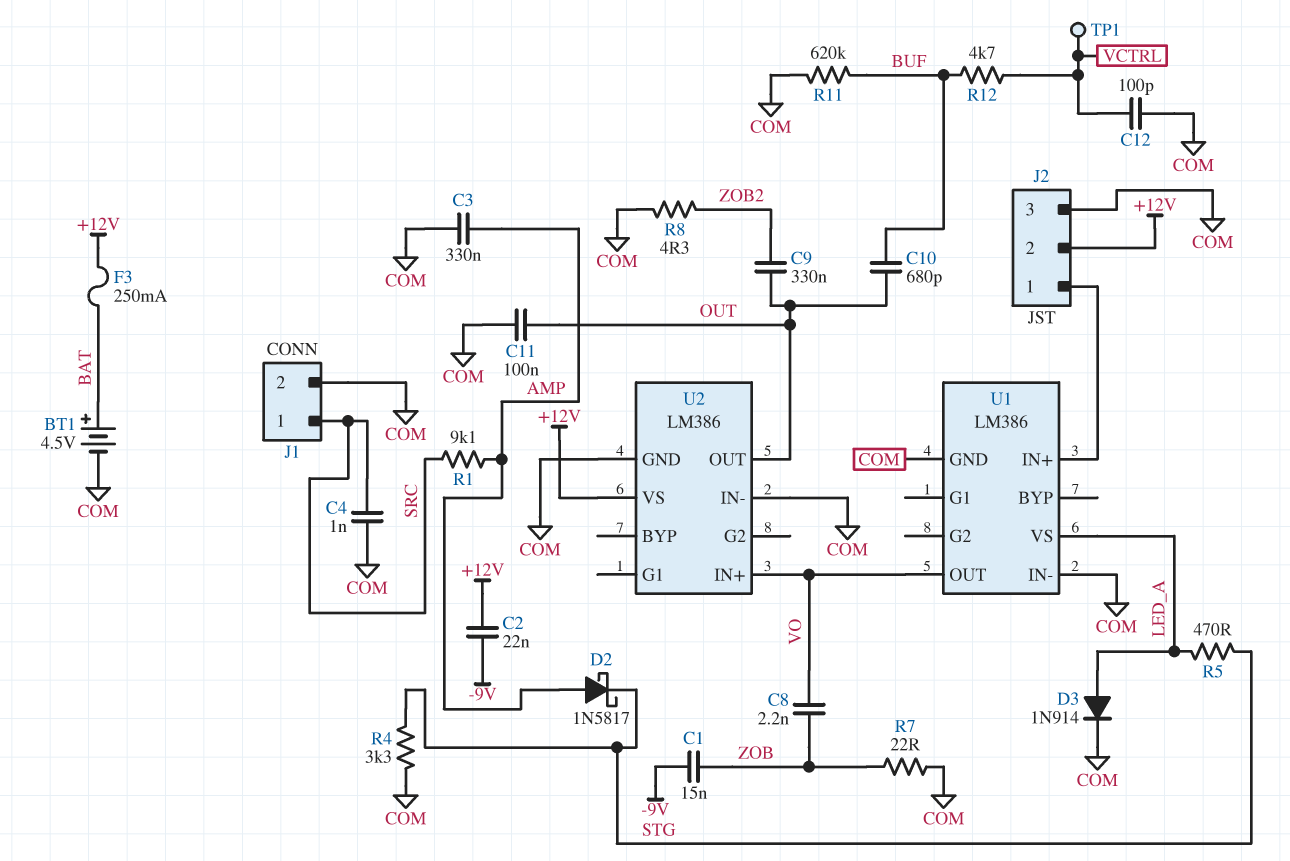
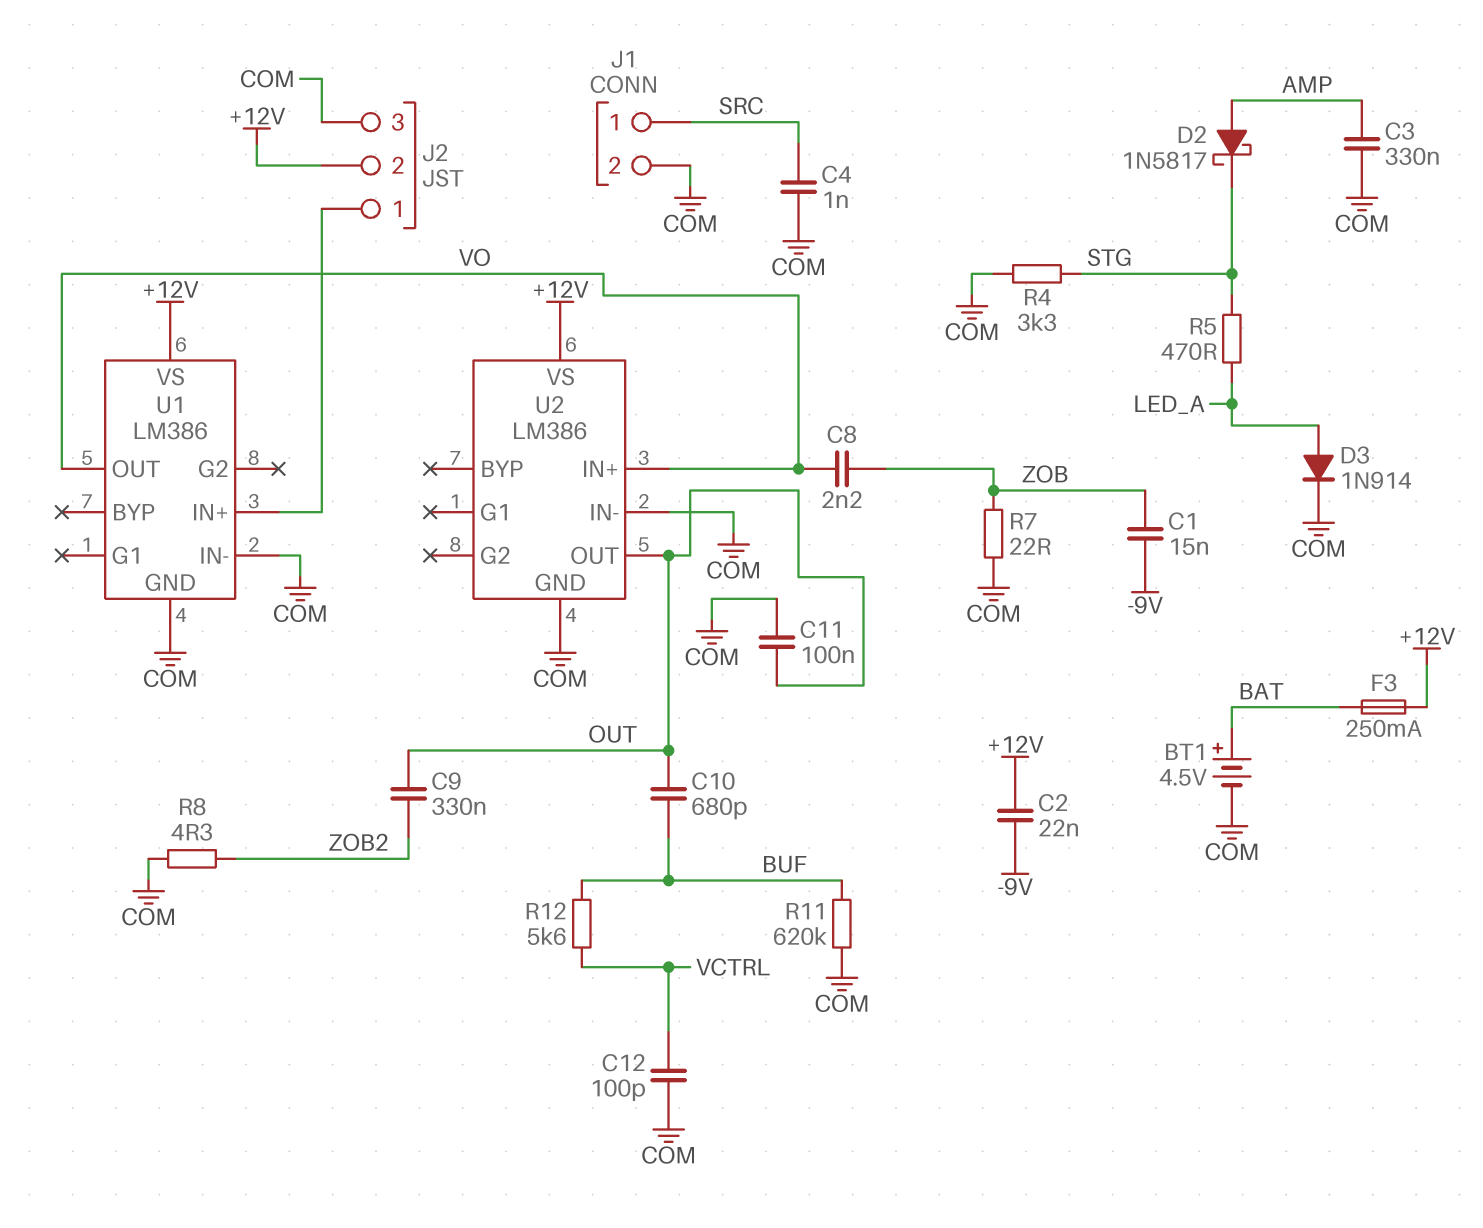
R1: 9.1k (AMP, SRC) -> none
R12: 4.7k (BUF, VCTRL) -> 5.6k (BUF, VCTRL)
TP1: test point (VCTRL) -> none
U1 pin VS: LED_A -> +12V

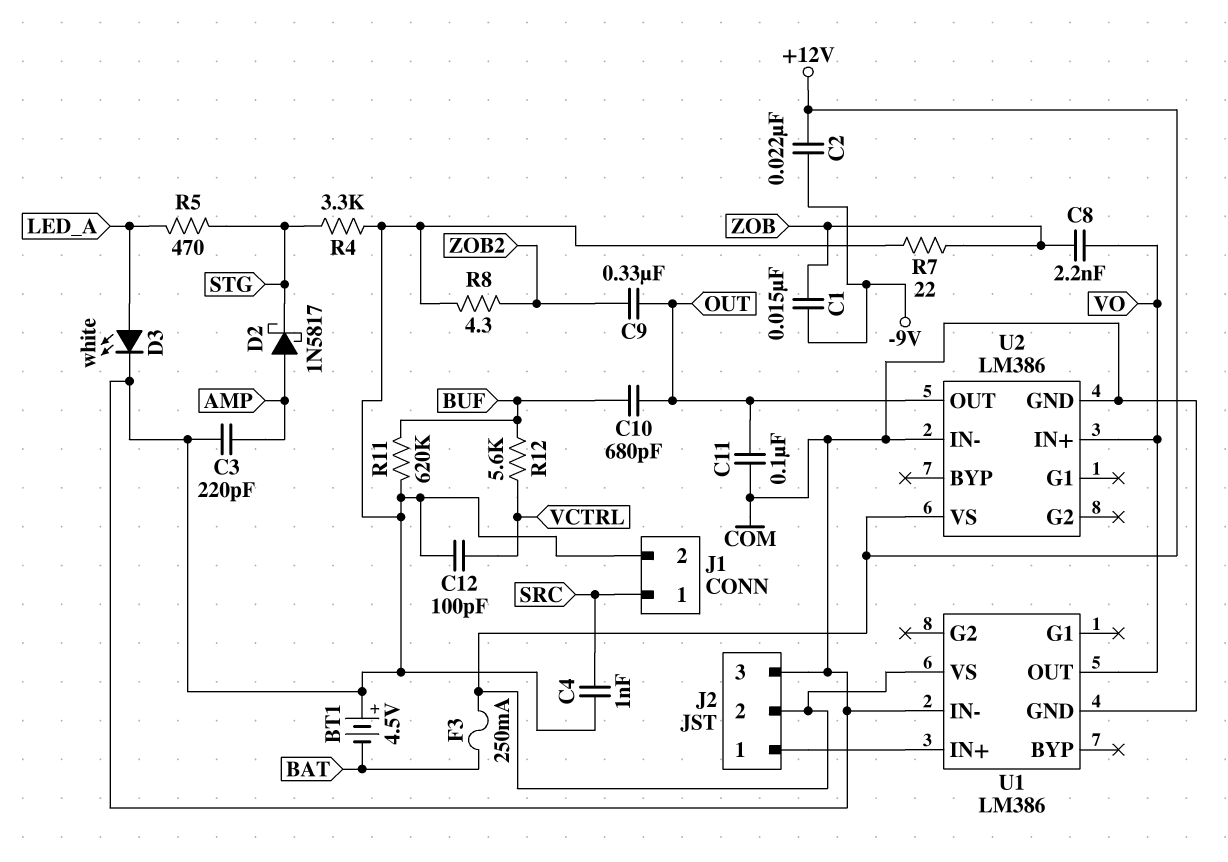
BT1: 4.5V (plus BAT, minus COM) -> 4.5V (plus COM, minus BAT)
C3: 330nF (AMP, COM) -> 220pF (AMP, COM)
D3: diode 1N914 (A LED_A, K COM) -> LED white (A LED_A, K COM)

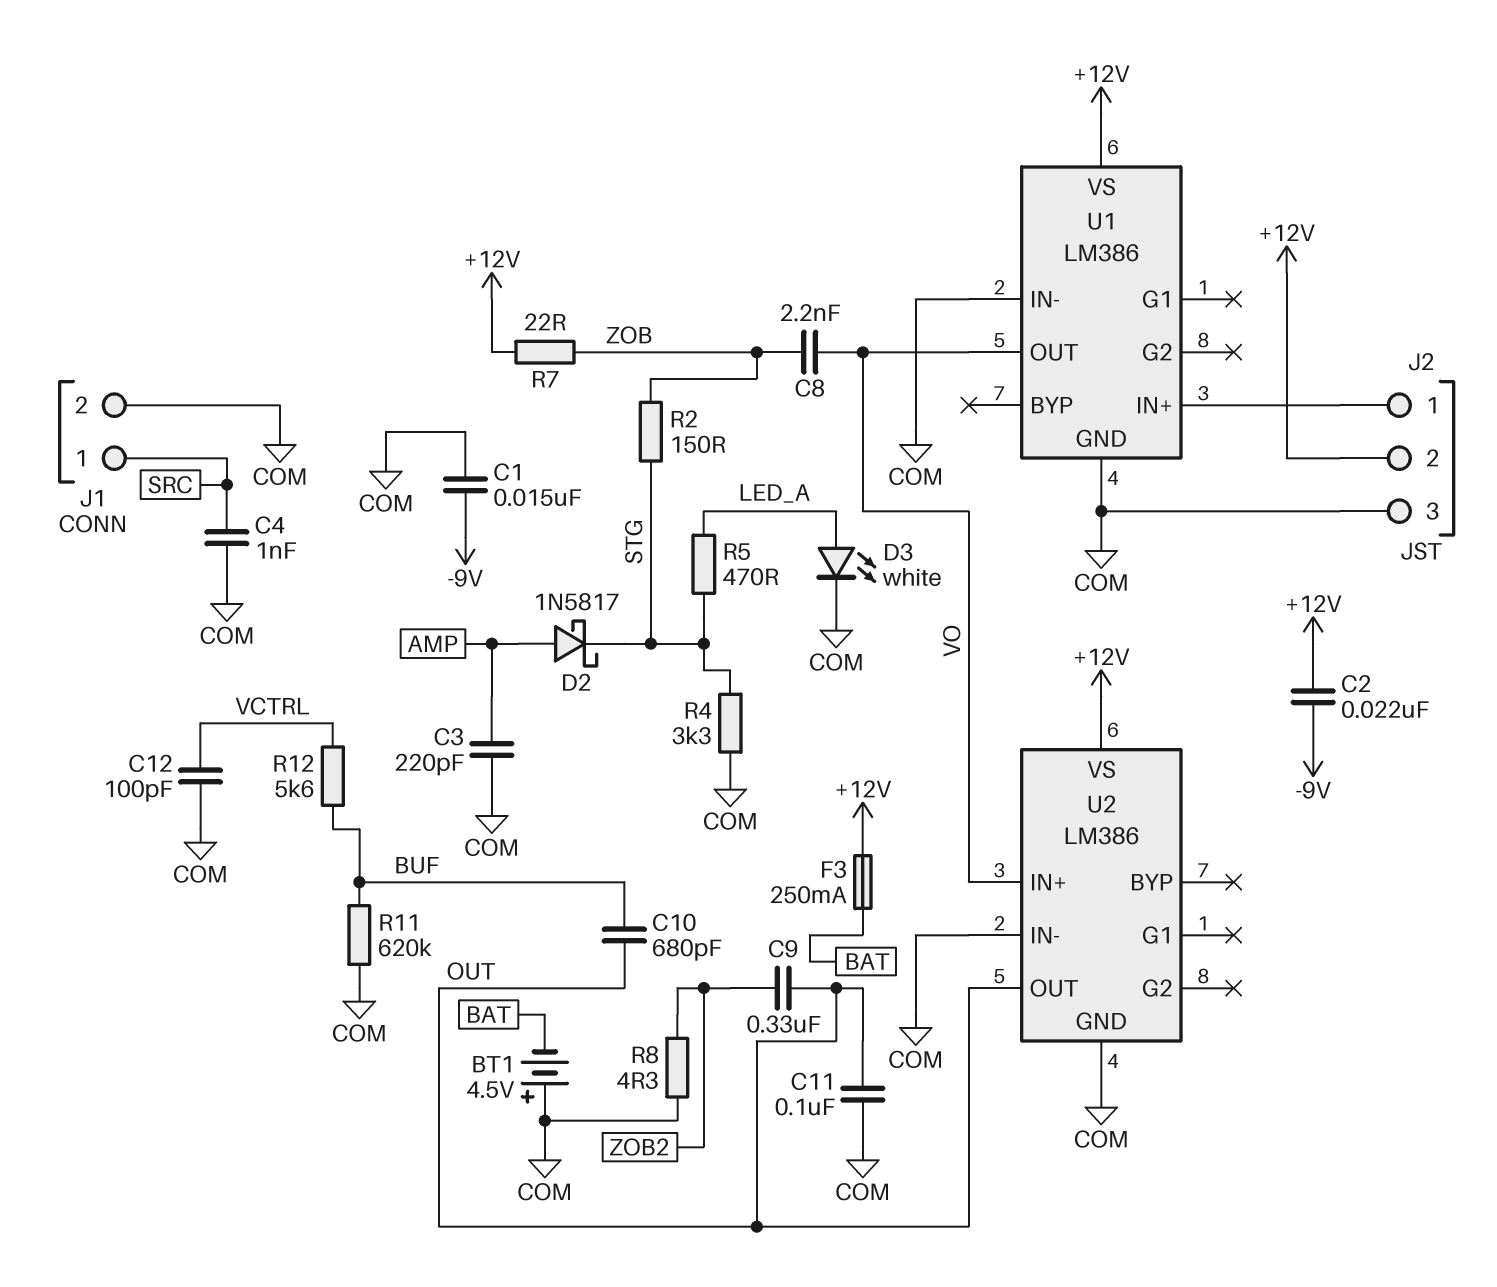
C1: 15nF (-9V, ZOB) -> 15nF (-9V, COM)
R2: none -> 150 (STG, ZOB)
R7: 22 (COM, ZOB) -> 22 (+12V, ZOB)

